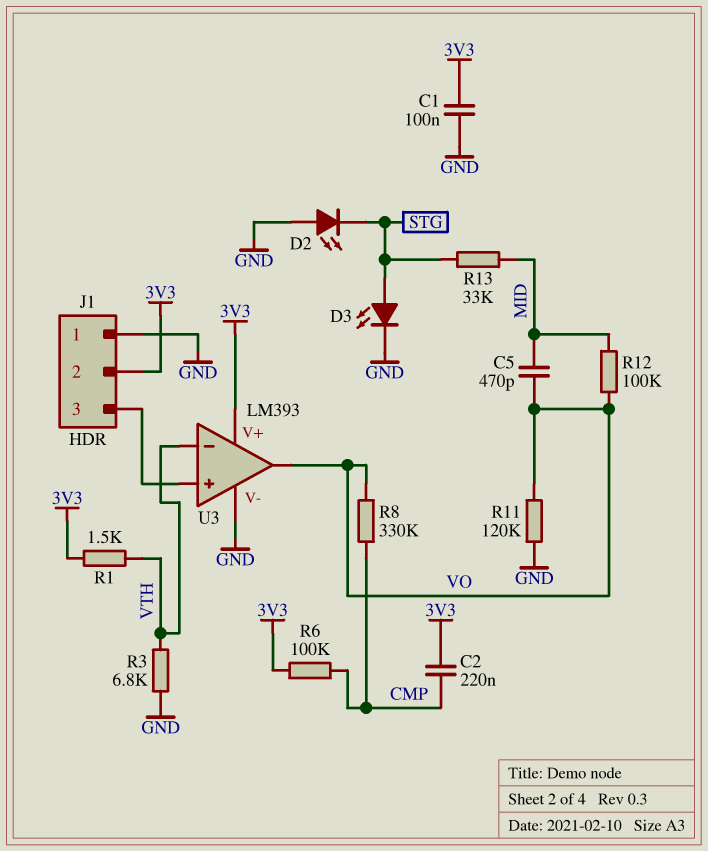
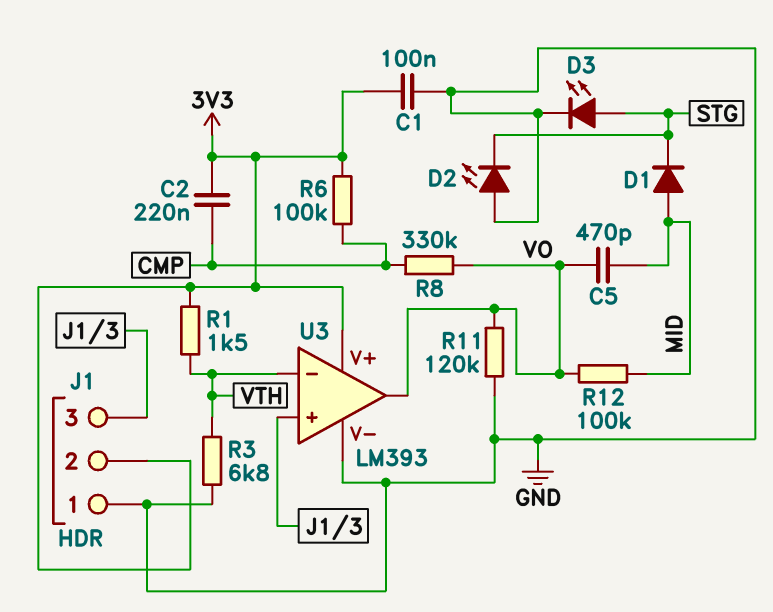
D1: none -> diode (A MID, K STG)
R13: 33k (MID, STG) -> none

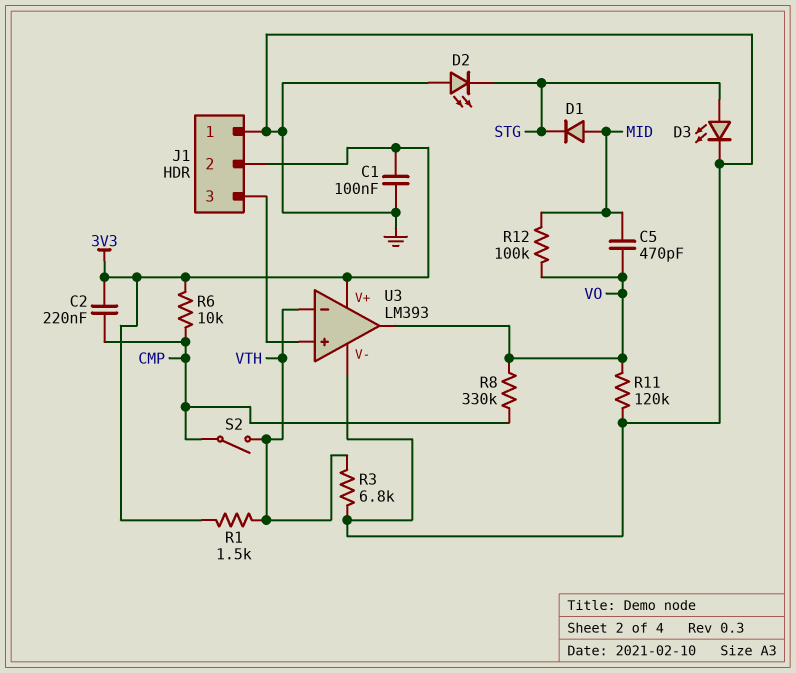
R6: 100k (3V3, CMP) -> 10k (3V3, CMP)
S2: none -> switch (CMP, VTH)

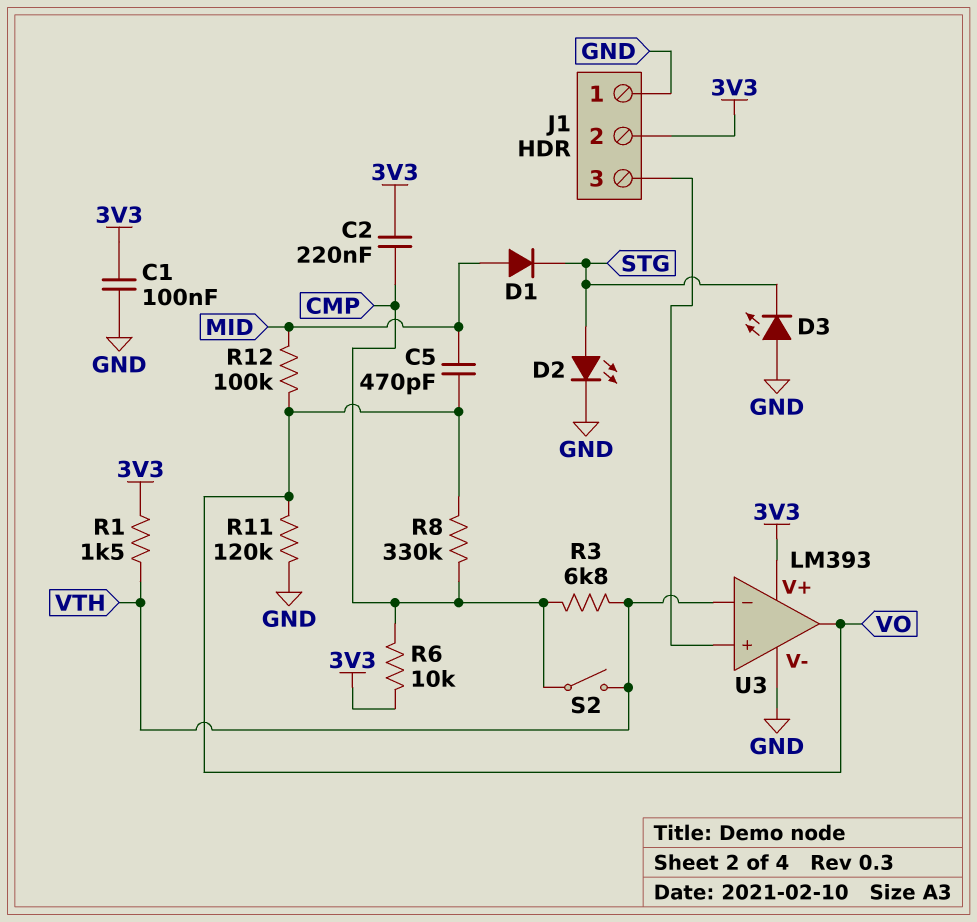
D2: LED (A GND, K STG) -> LED (A STG, K GND)
D3: LED (A STG, K GND) -> LED (A GND, K STG)
R3: 6.8k (GND, VTH) -> 6.8k (CMP, VTH)

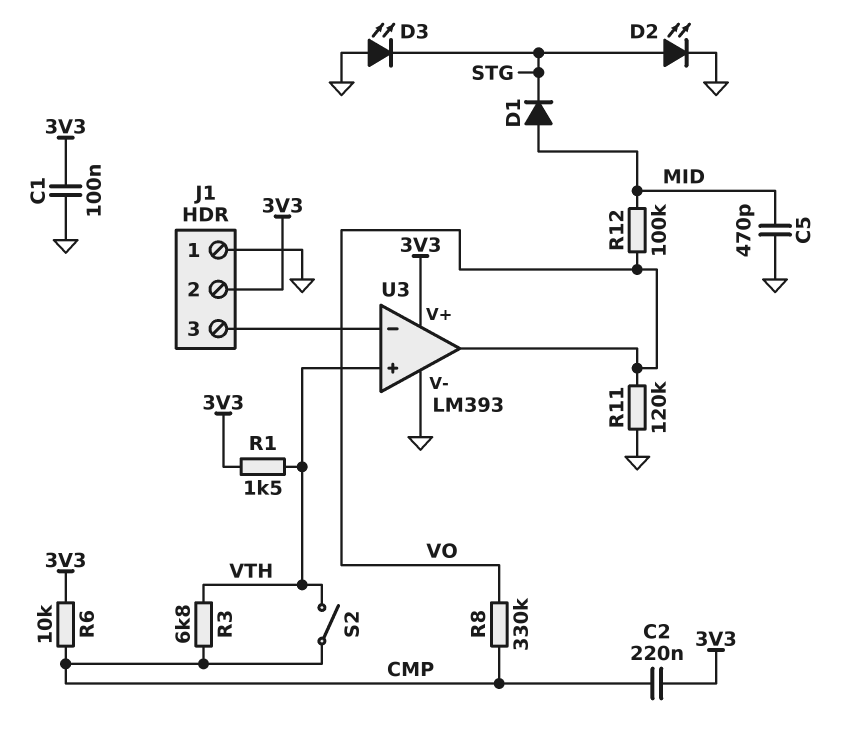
C5: 470pF (MID, VO) -> 470pF (GND, MID)
U3 pin in+: J1/3 -> VTH
U3 pin in-: VTH -> J1/3

